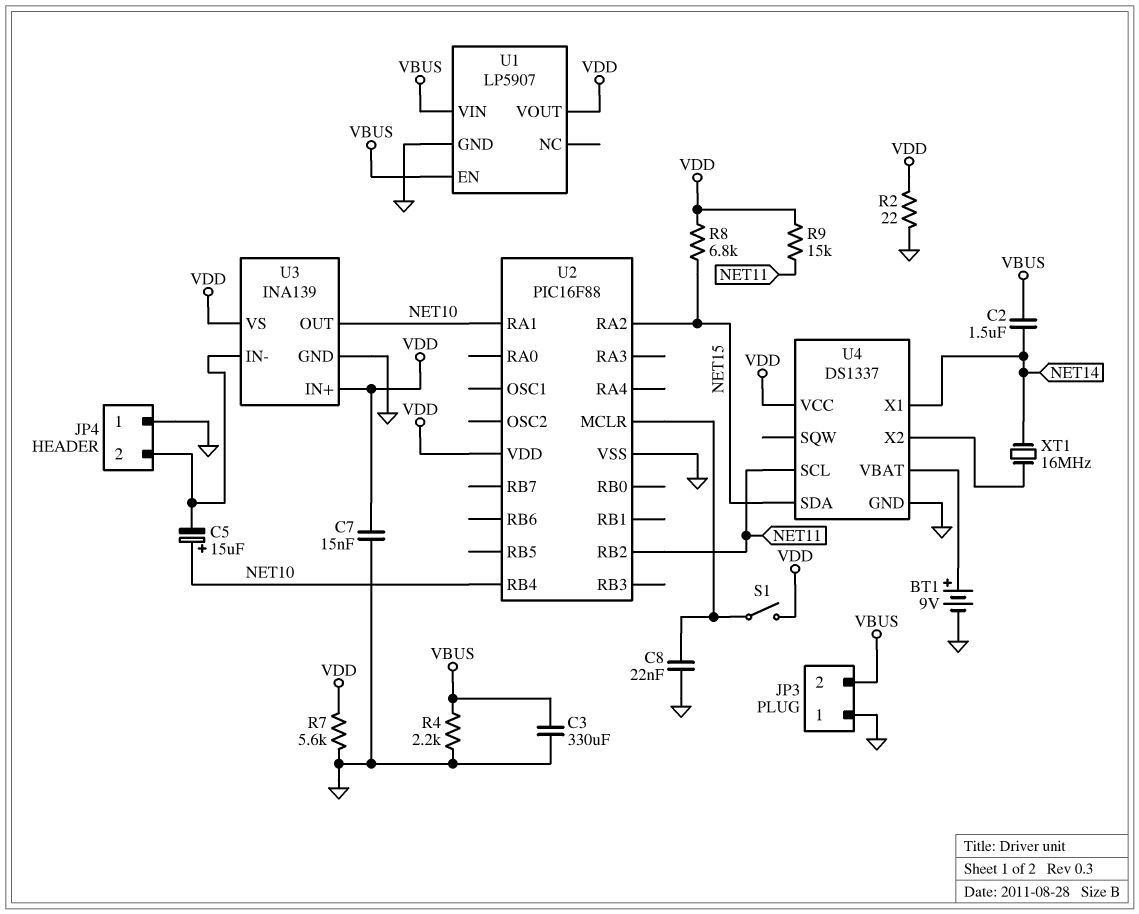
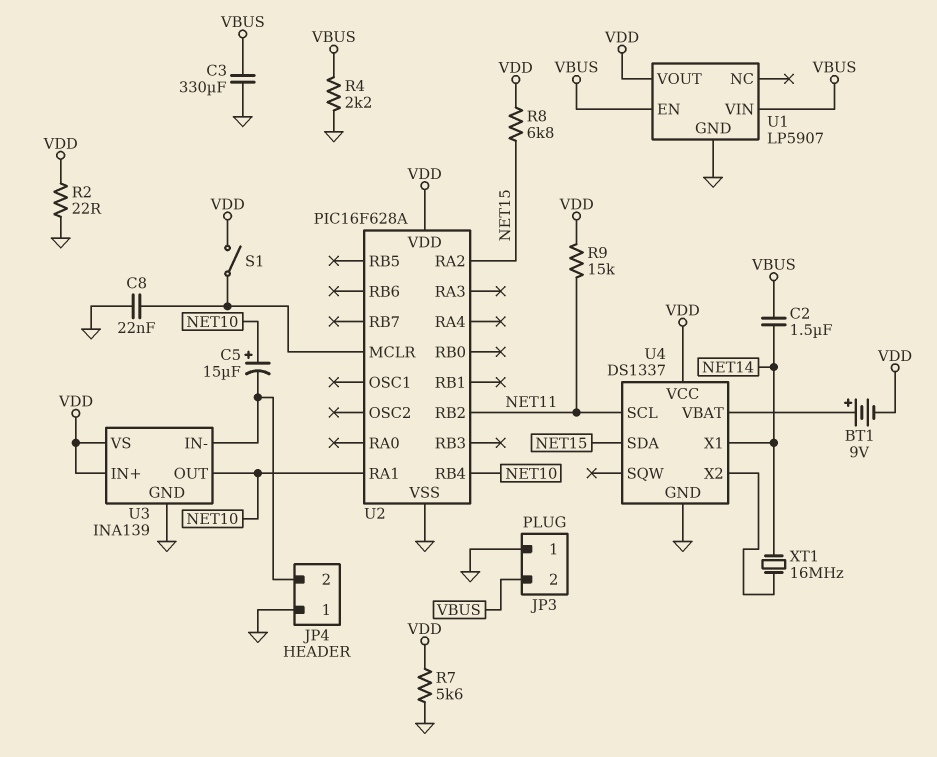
BT1: 9V (plus U4/VBAT, minus GND) -> 9V (plus U4/VBAT, minus VDD)
C7: 15nF (GND, VDD) -> none
U2: PIC16F88 -> PIC16F628A

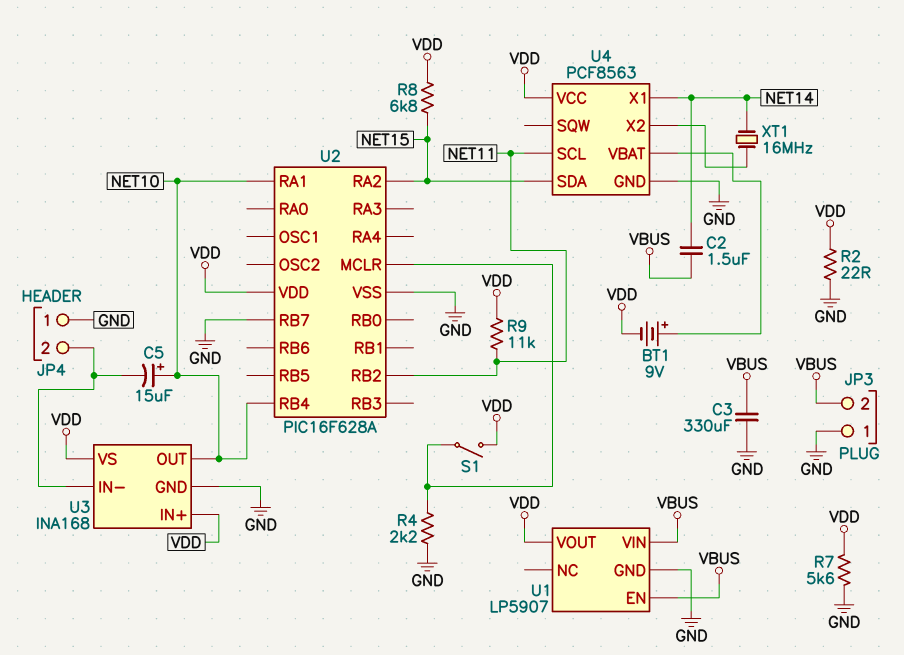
C8: 22nF (GND, U2/MCLR) -> none
R4: 2.2k (GND, VBUS) -> 2.2k (GND, U2/MCLR)
R9: 15k (NET11, VDD) -> 11k (NET11, VDD)
U2 pin RB7: none -> GND
U3: INA139 -> INA168
U4: DS1337 -> PCF8563

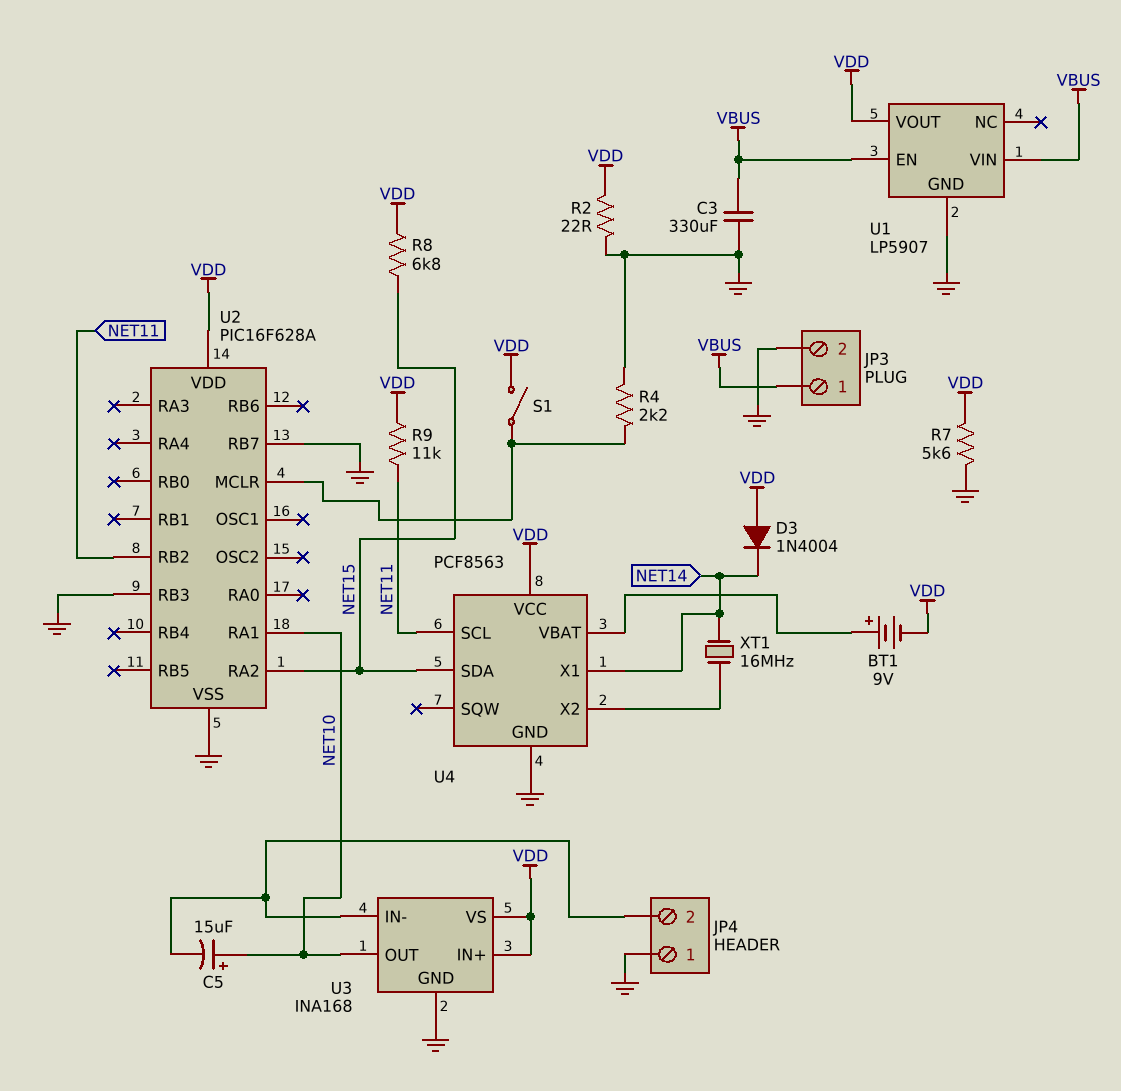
C2: 1.5uF (NET14, VBUS) -> none
D3: none -> diode 1N4004 (A VDD, K NET14)
JP3 pin 1: GND -> VBUS
JP3 pin 2: VBUS -> GND
U2 pin RB3: none -> GND
U2 pin RB4: NET10 -> none

